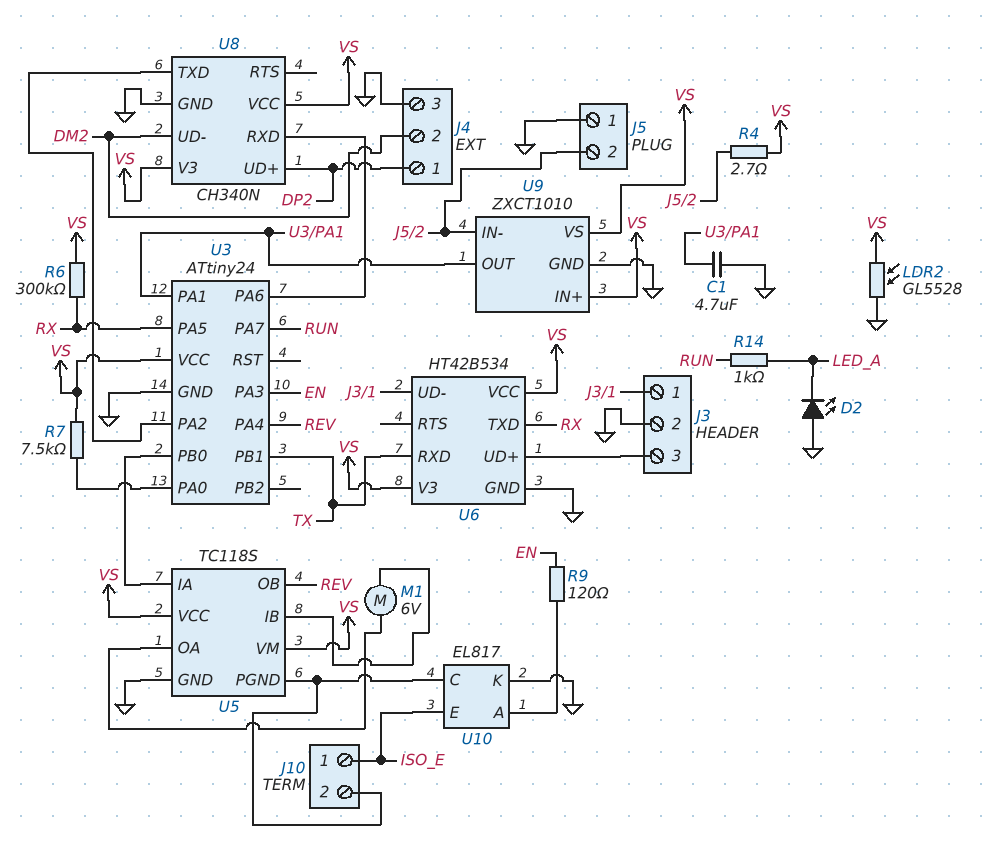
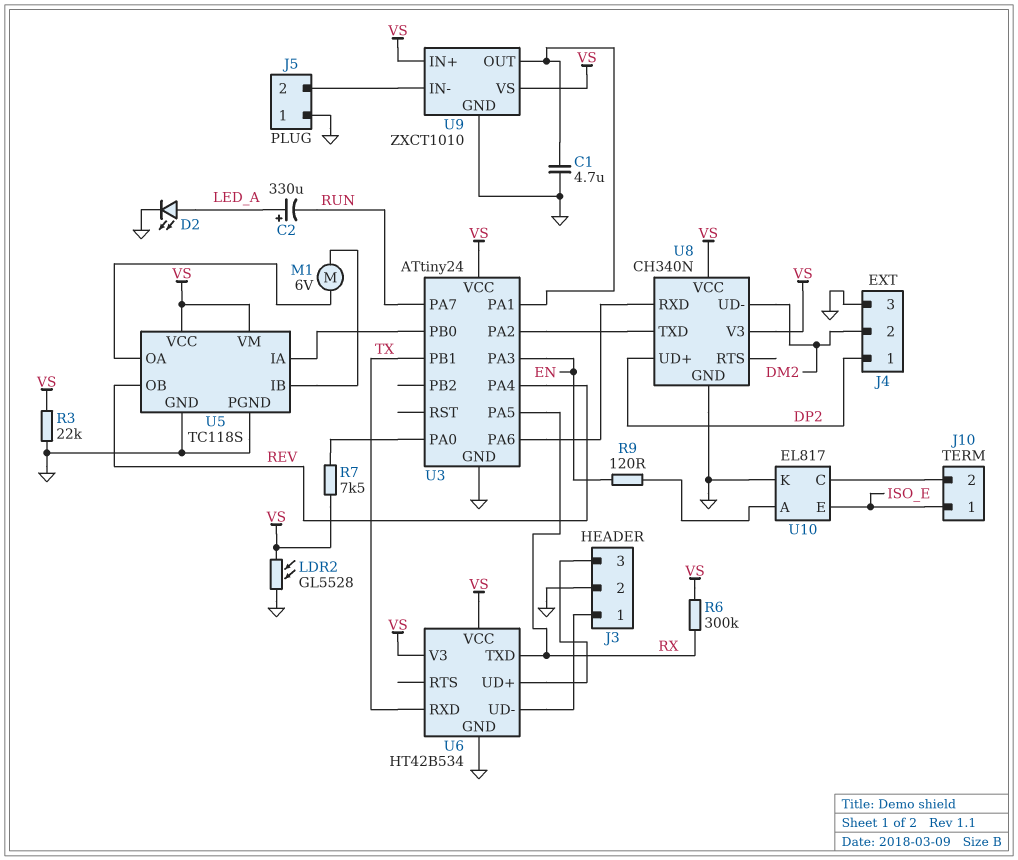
C2: none -> 330uF (plus LED_A, minus RUN)
D2: LED (A GND, K LED_A) -> LED (A LED_A, K GND)
R3: none -> 22k (GND, VS)
R4: 2.7 (J5/2, VS) -> none
R14: 1k (LED_A, RUN) -> none
U5 pin PGND: J10/2 -> GND

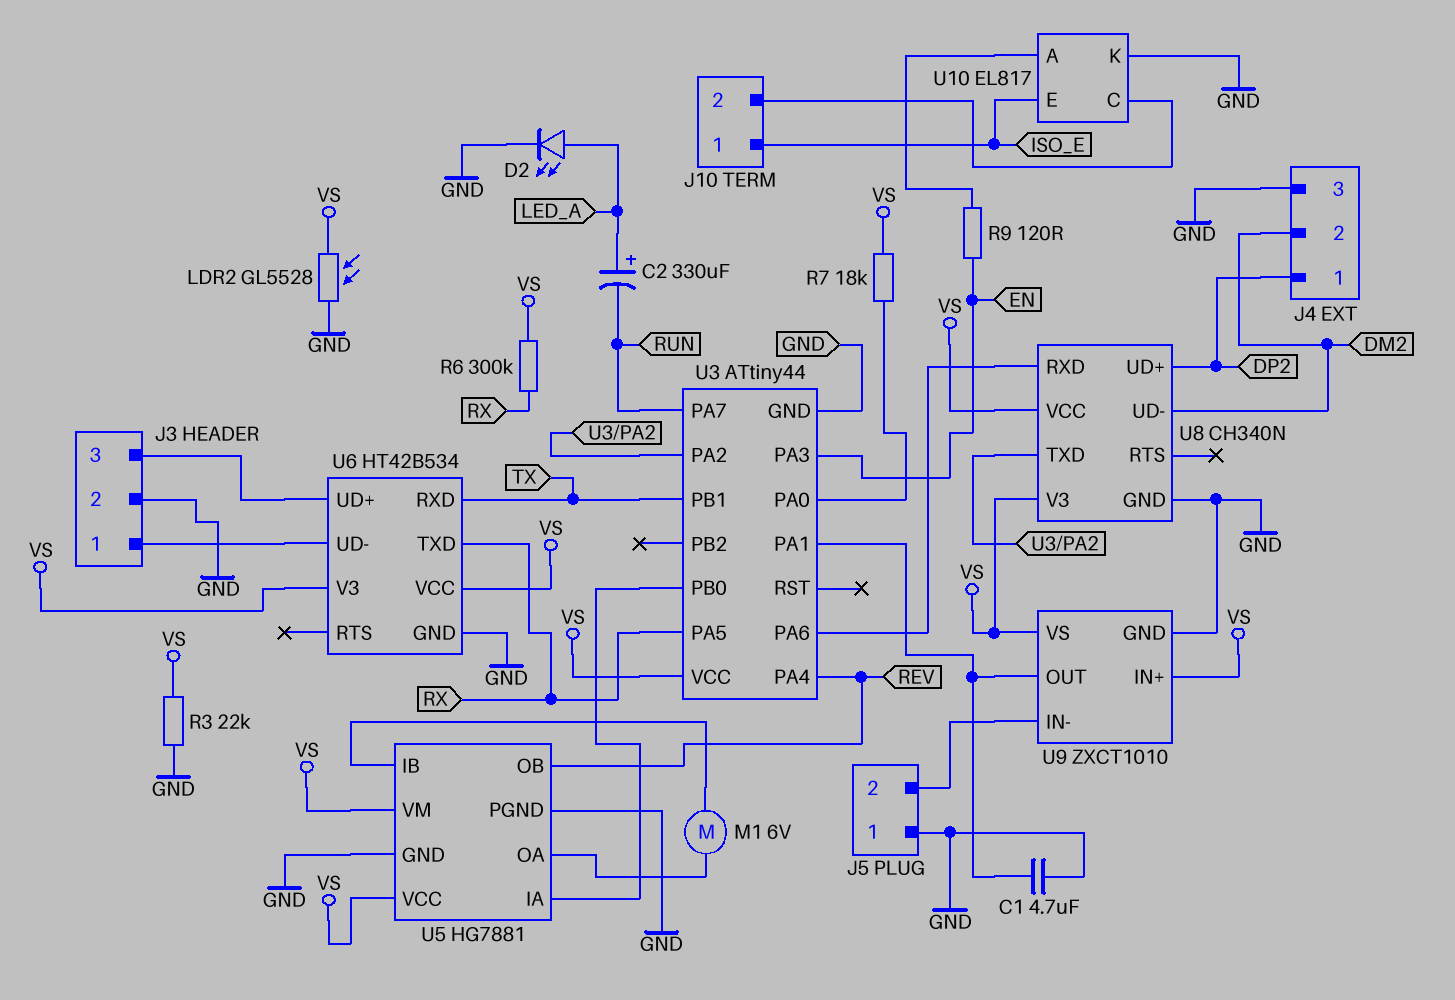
R7: 7.5k (U3/PA0, VS) -> 18k (U3/PA0, VS)
U3: ATtiny24 -> ATtiny44
U5: TC118S -> HG7881

